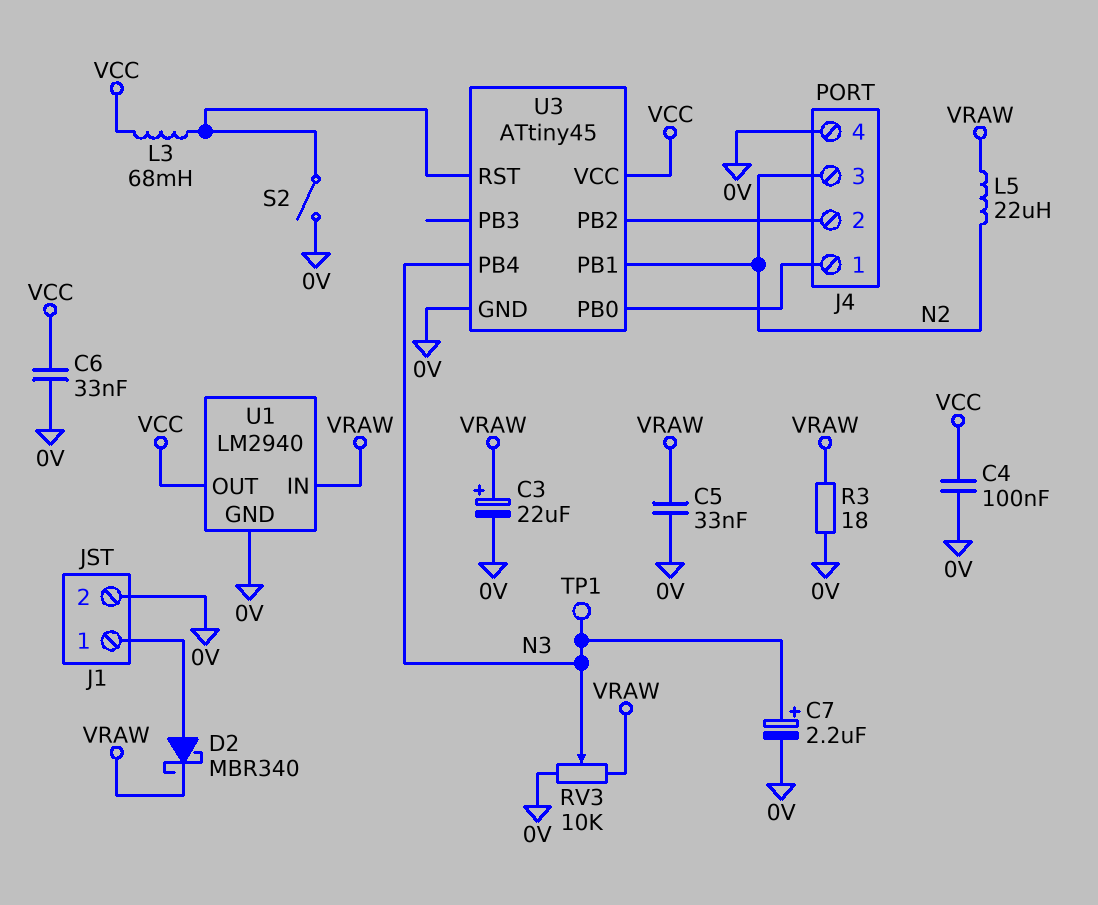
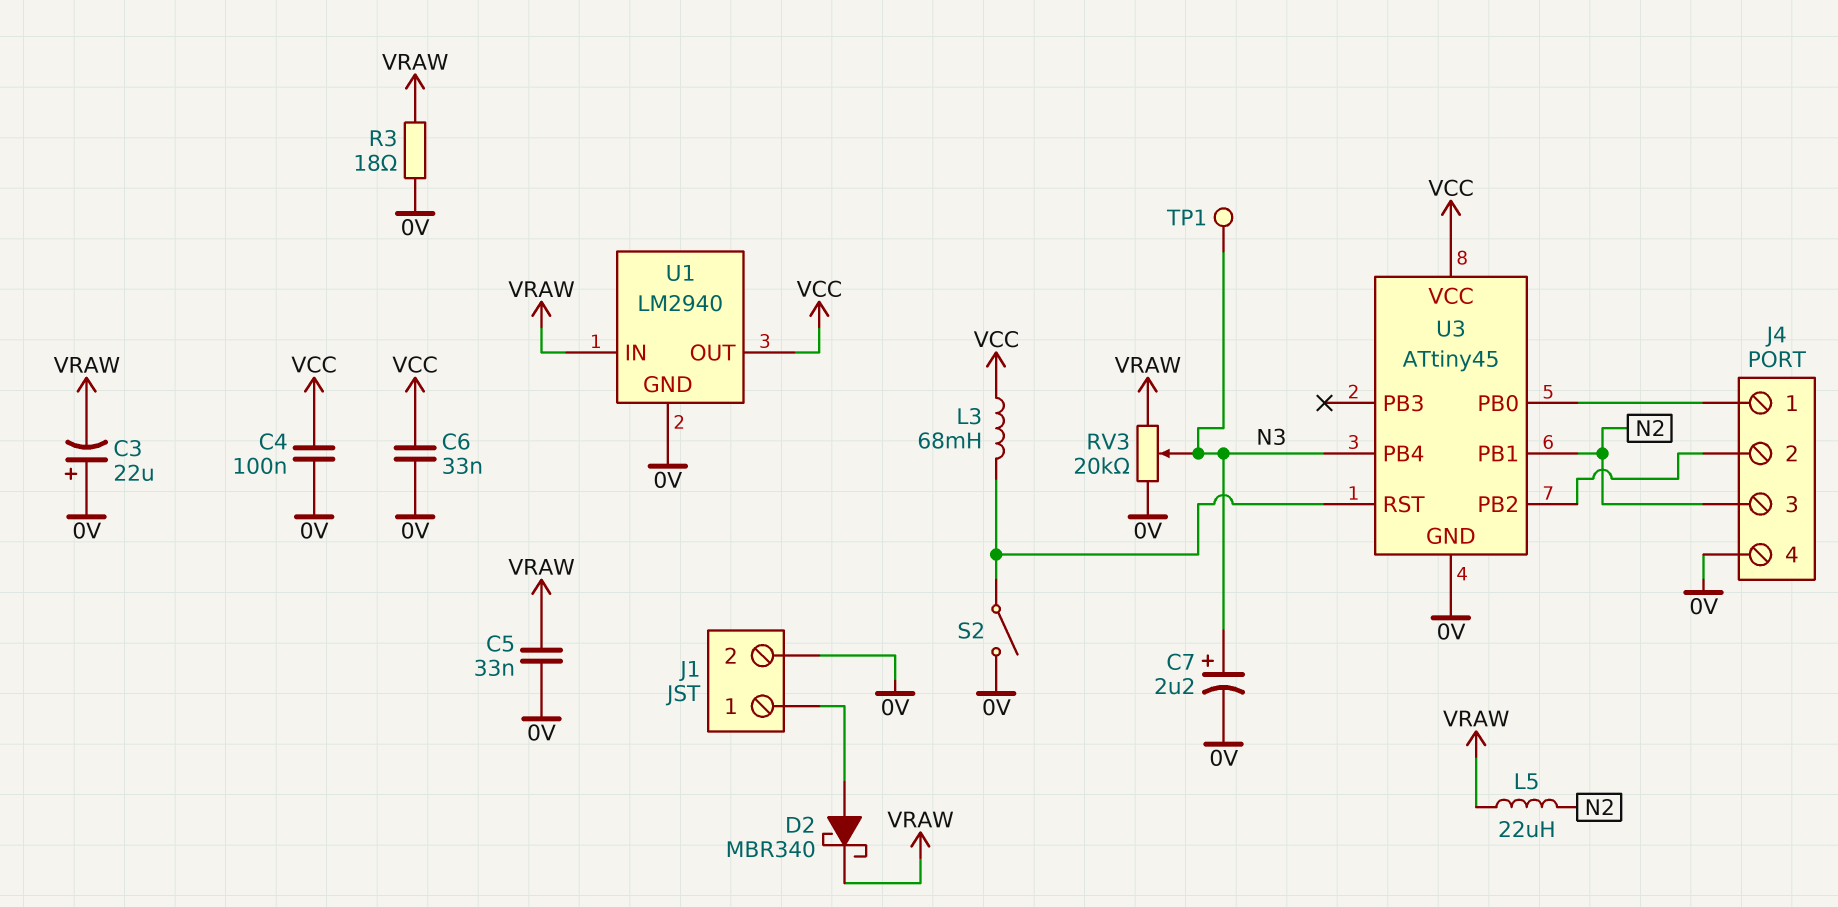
C3: 22uF (plus VRAW, minus 0V) -> 22uF (plus 0V, minus VRAW)
RV3: 10k (0V, VRAW, wiper N3) -> 20k (0V, VRAW, wiper N3)

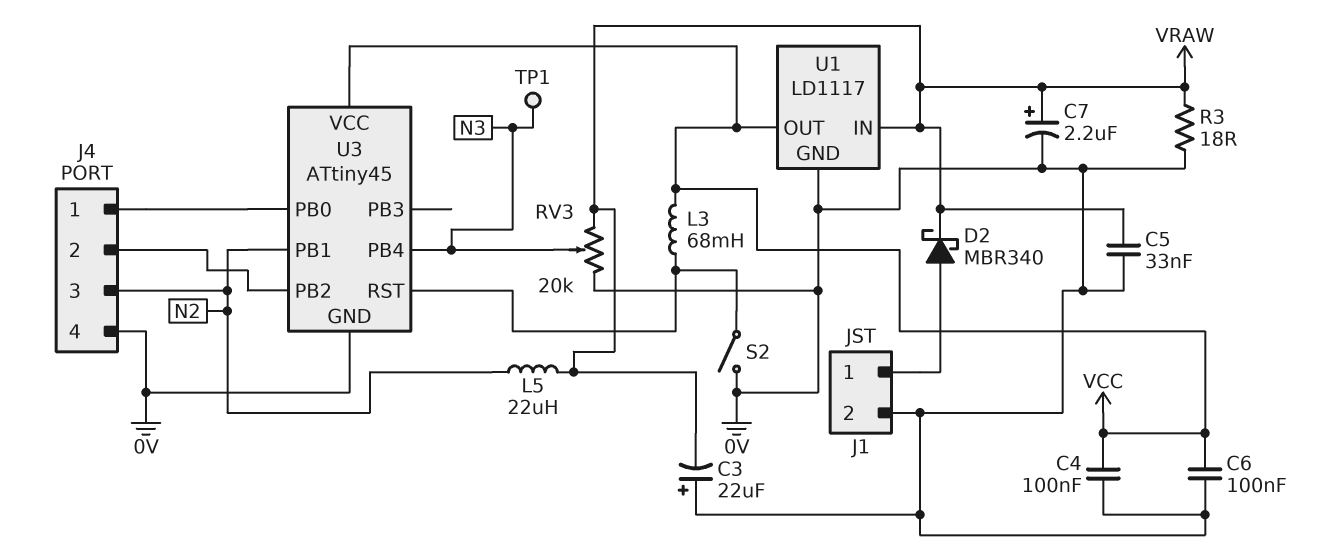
C6: 33nF (0V, VCC) -> 100nF (0V, VCC)
C7: 2.2uF (plus N3, minus 0V) -> 2.2uF (plus VRAW, minus 0V)
U1: LM2940 -> LD1117

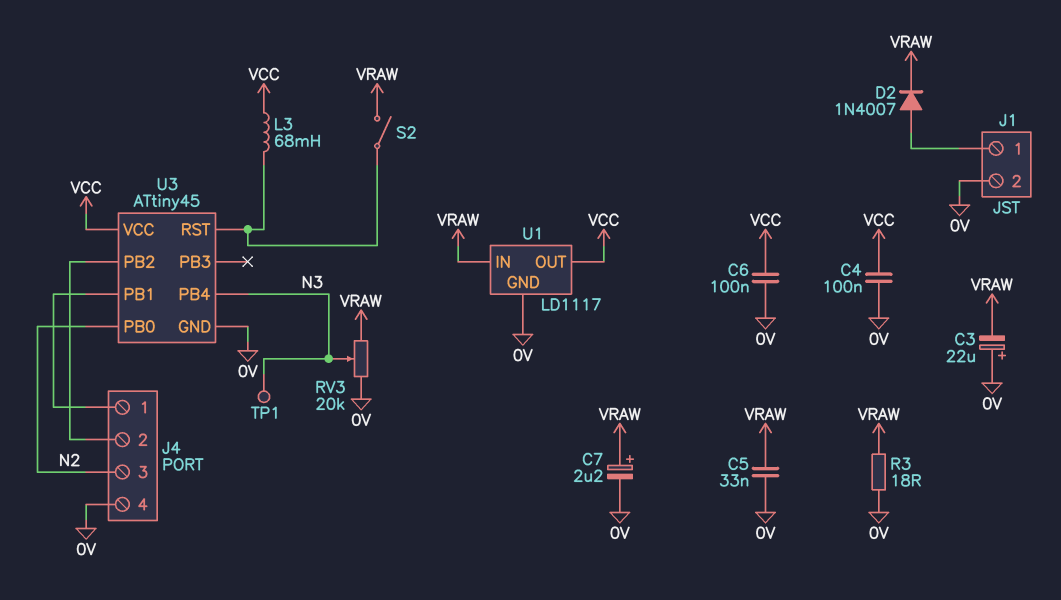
D2: schottky MBR340 (A J1/1, K VRAW) -> diode 1N4007 (A J1/1, K VRAW)
L5: 22uH (N2, VRAW) -> none
S2: switch (0V, U3/RST) -> switch (U3/RST, VRAW)
U3 pin PB0: J4/1 -> N2
U3 pin PB1: N2 -> J4/1

